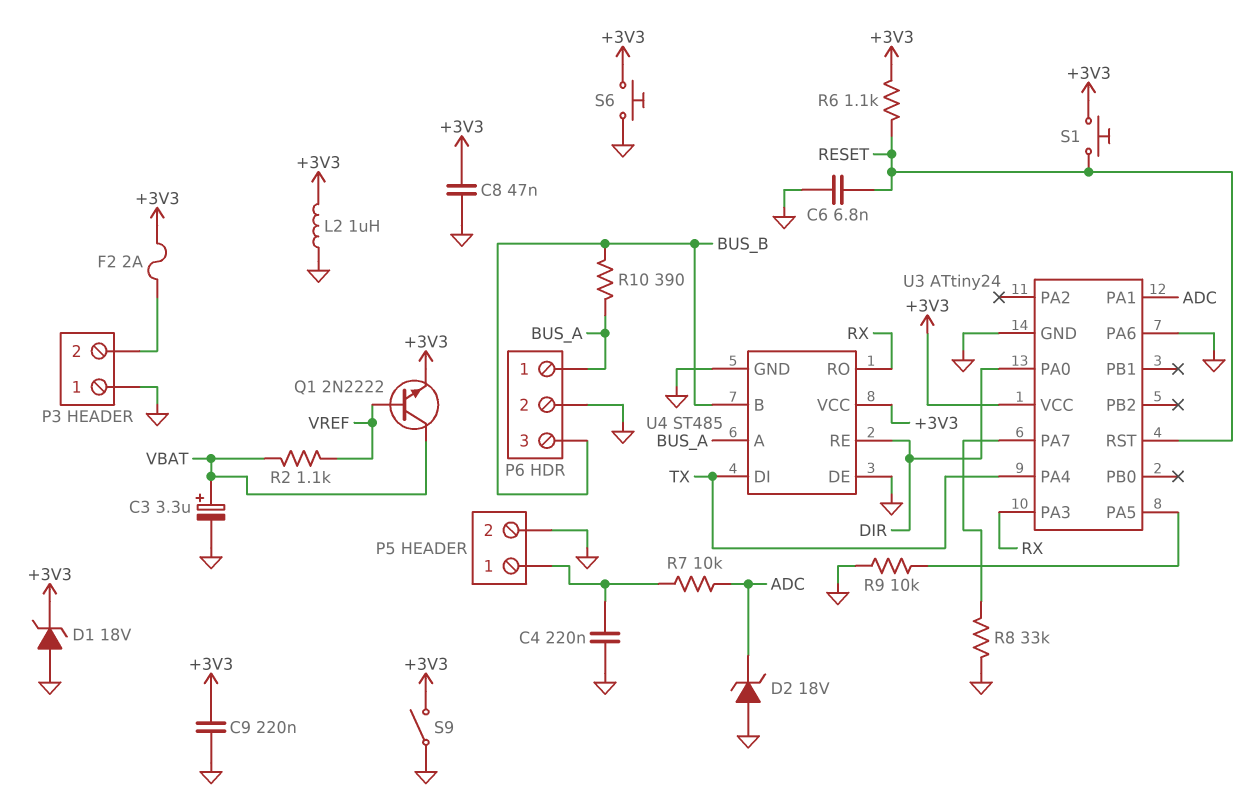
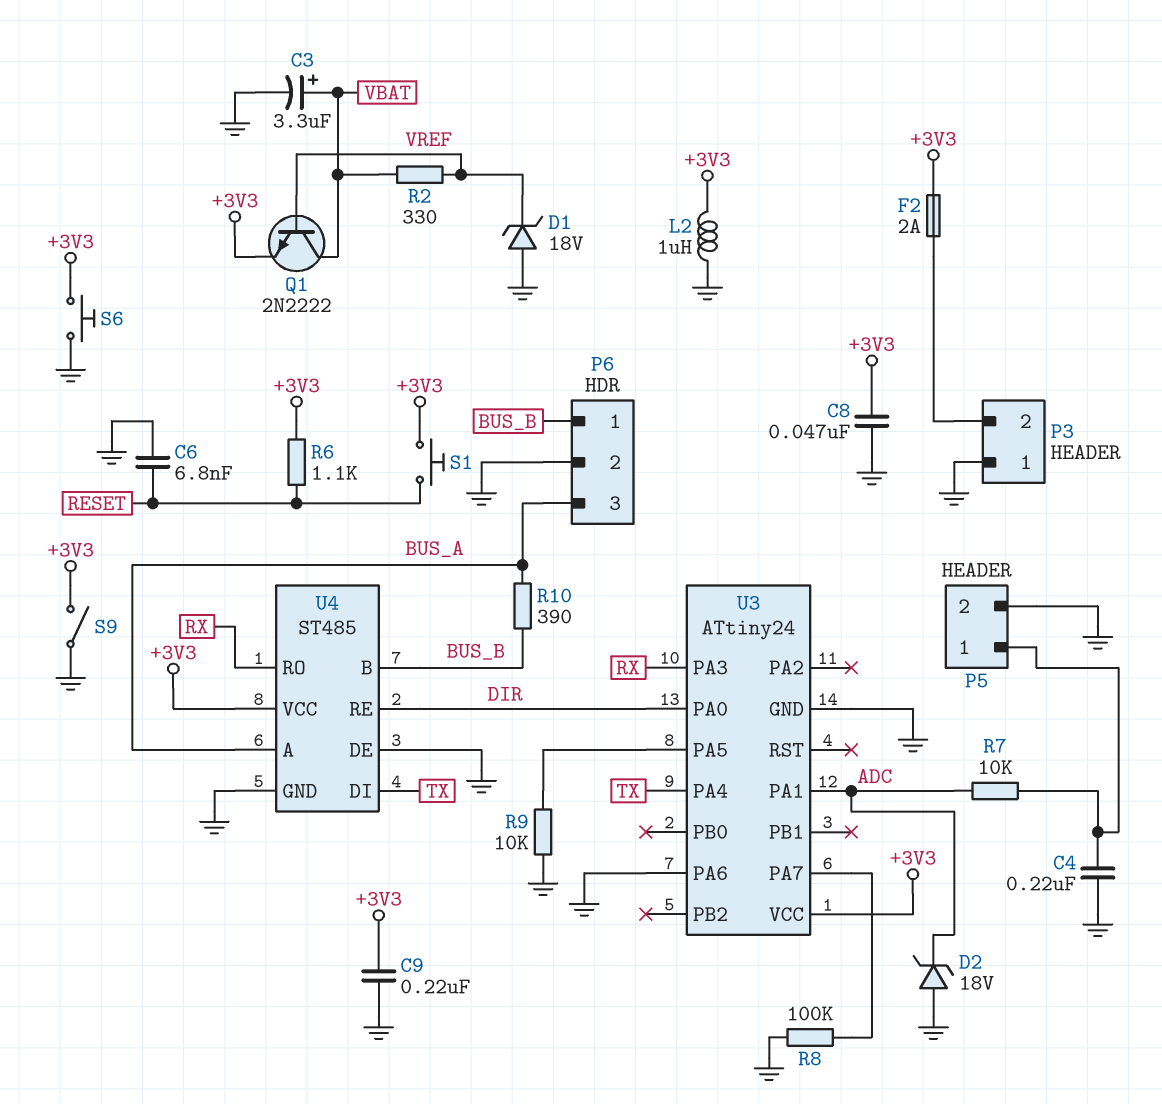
D1: zener 18V (A GND, K +3V3) -> zener 18V (A GND, K VREF)
P6 pin 1: BUS_A -> BUS_B
P6 pin 3: BUS_B -> BUS_A
R2: 1.1k (VBAT, VREF) -> 330 (VBAT, VREF)
R8: 33k (GND, U3/PA7) -> 100k (GND, U3/PA7)
U3 pin RST: RESET -> none

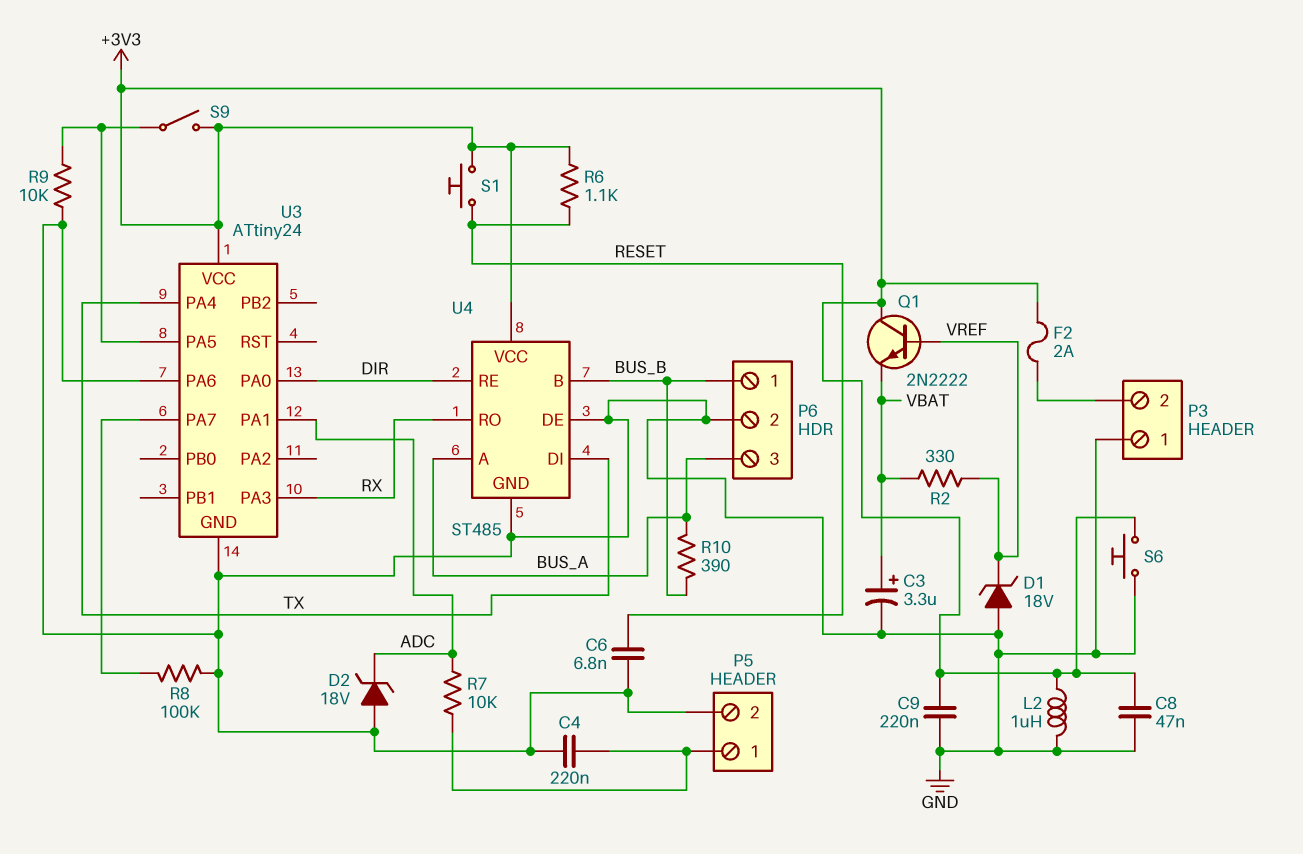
Q1: NPN 2N2222 (B VREF, C VBAT, E +3V3) -> NPN 2N2222 (B VREF, C +3V3, E VBAT)
S9: switch (+3V3, GND) -> switch (+3V3, U3/PA5)

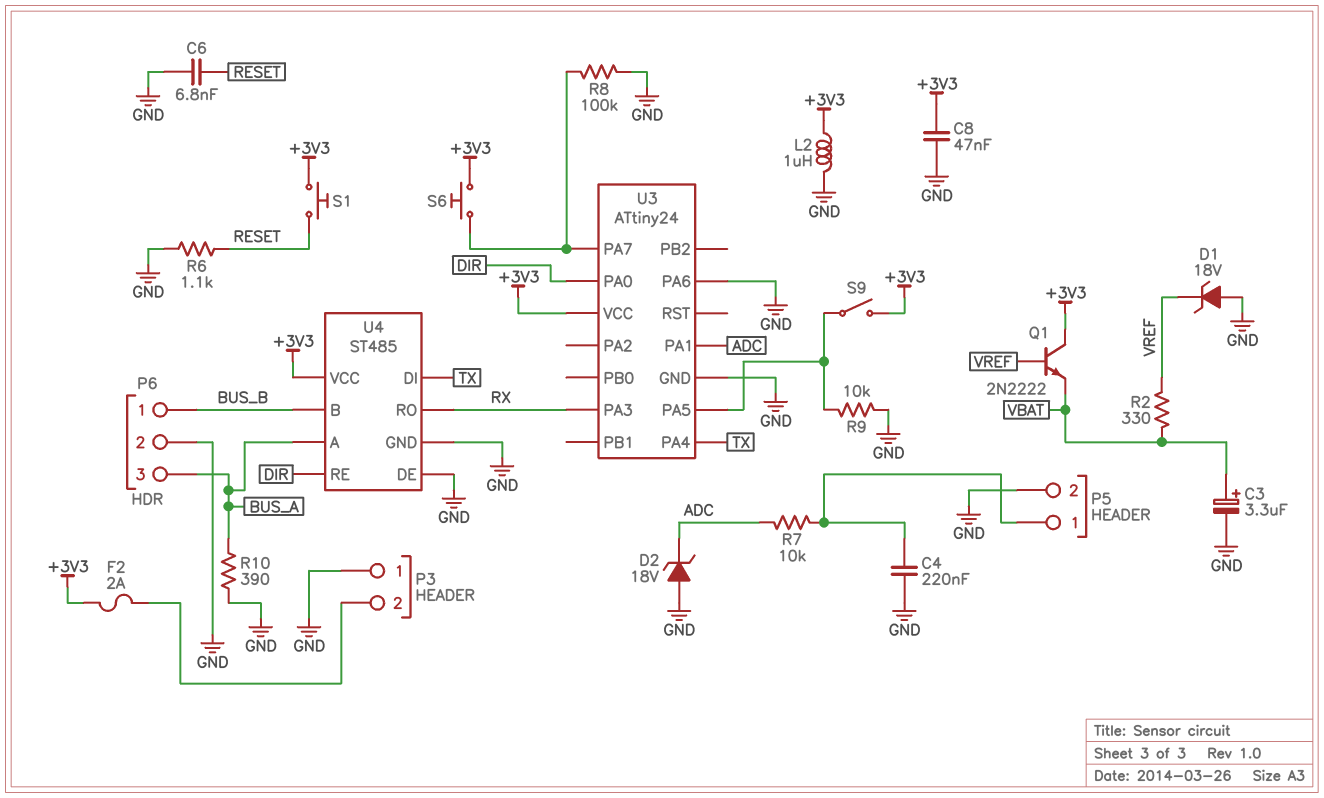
C9: 220nF (+3V3, GND) -> none
R6: 1.1k (+3V3, RESET) -> 1.1k (GND, RESET)
R10: 390 (BUS_A, BUS_B) -> 390 (BUS_A, GND)
S6: button (+3V3, GND) -> button (+3V3, U3/PA7)

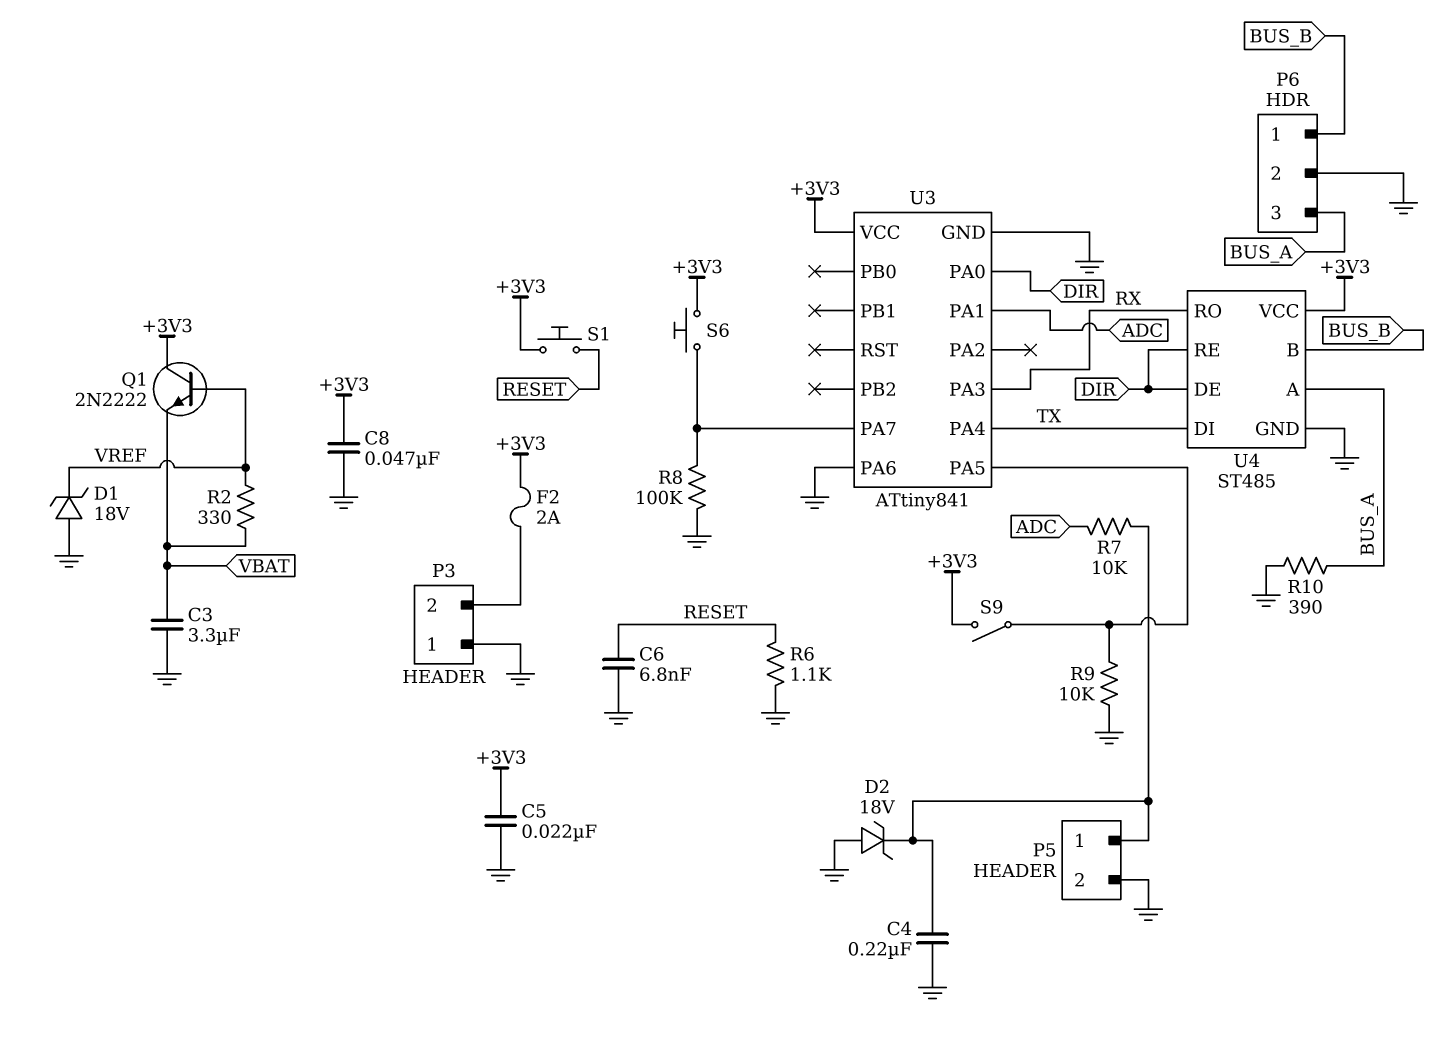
C3: 3.3uF (plus VBAT, minus GND) -> 3.3uF (GND, VBAT)
C5: none -> 22nF (+3V3, GND)
D2: zener 18V (A GND, K ADC) -> zener 18V (A GND, K P5/1)
L2: 1uH (+3V3, GND) -> none
U3: ATtiny24 -> ATtiny841
U4 pin DE: GND -> DIR

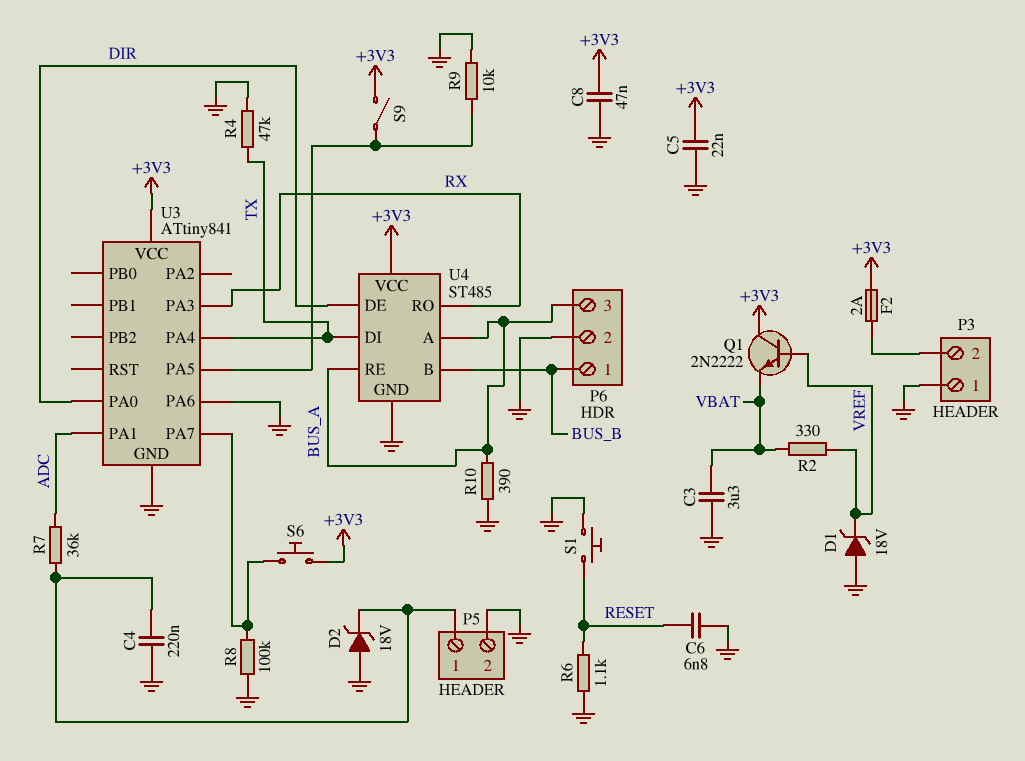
R4: none -> 47k (GND, TX)
R7: 10k (ADC, P5/1) -> 36k (ADC, P5/1)
S1: button (+3V3, RESET) -> button (GND, RESET)
U4 pin RE: DIR -> BUS_A

